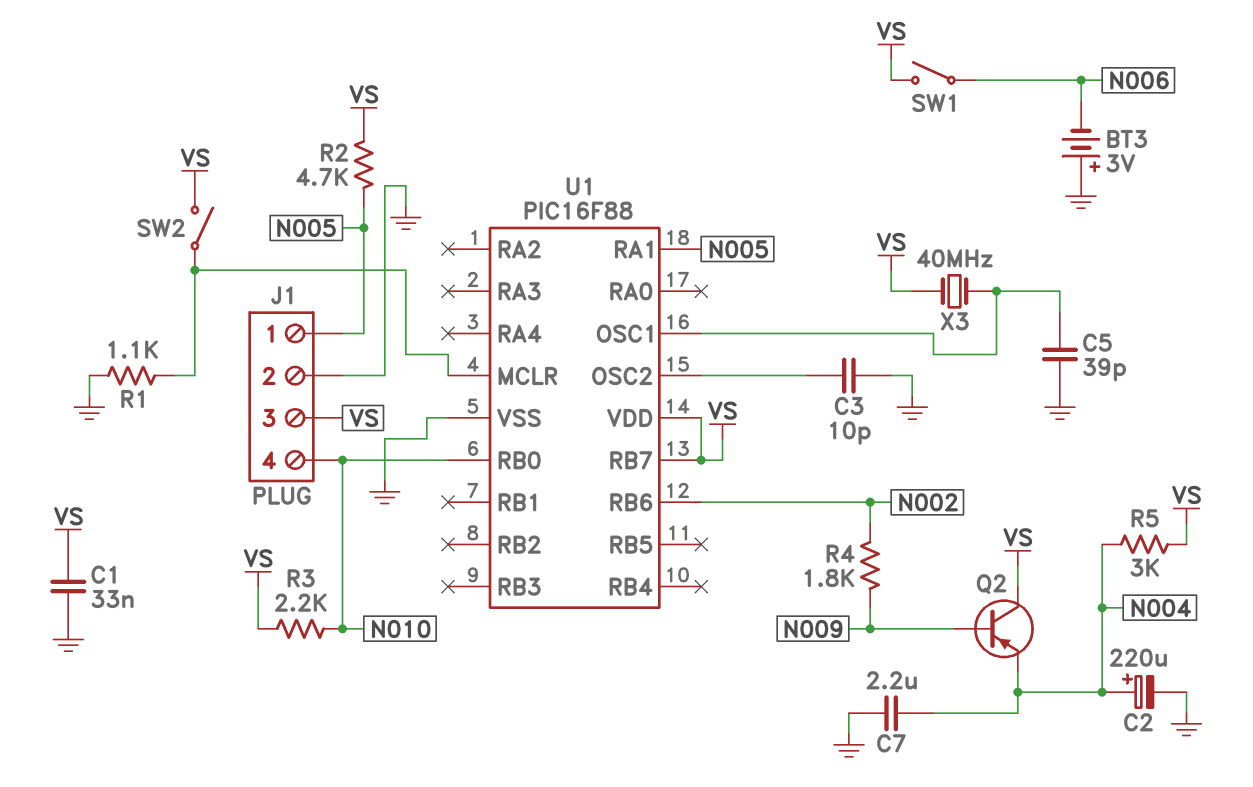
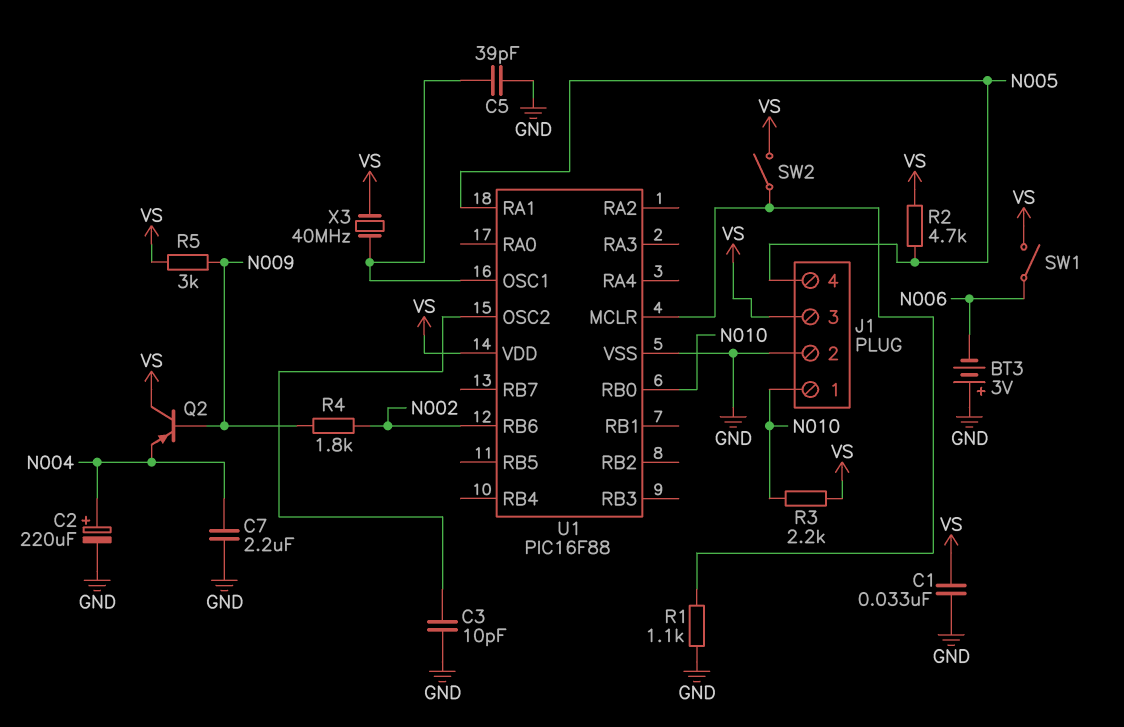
J1 pin 1: N005 -> N010
J1 pin 4: N010 -> N005
R5: 3k (N004, VS) -> 3k (N009, VS)
U1 pin RB7: VS -> none

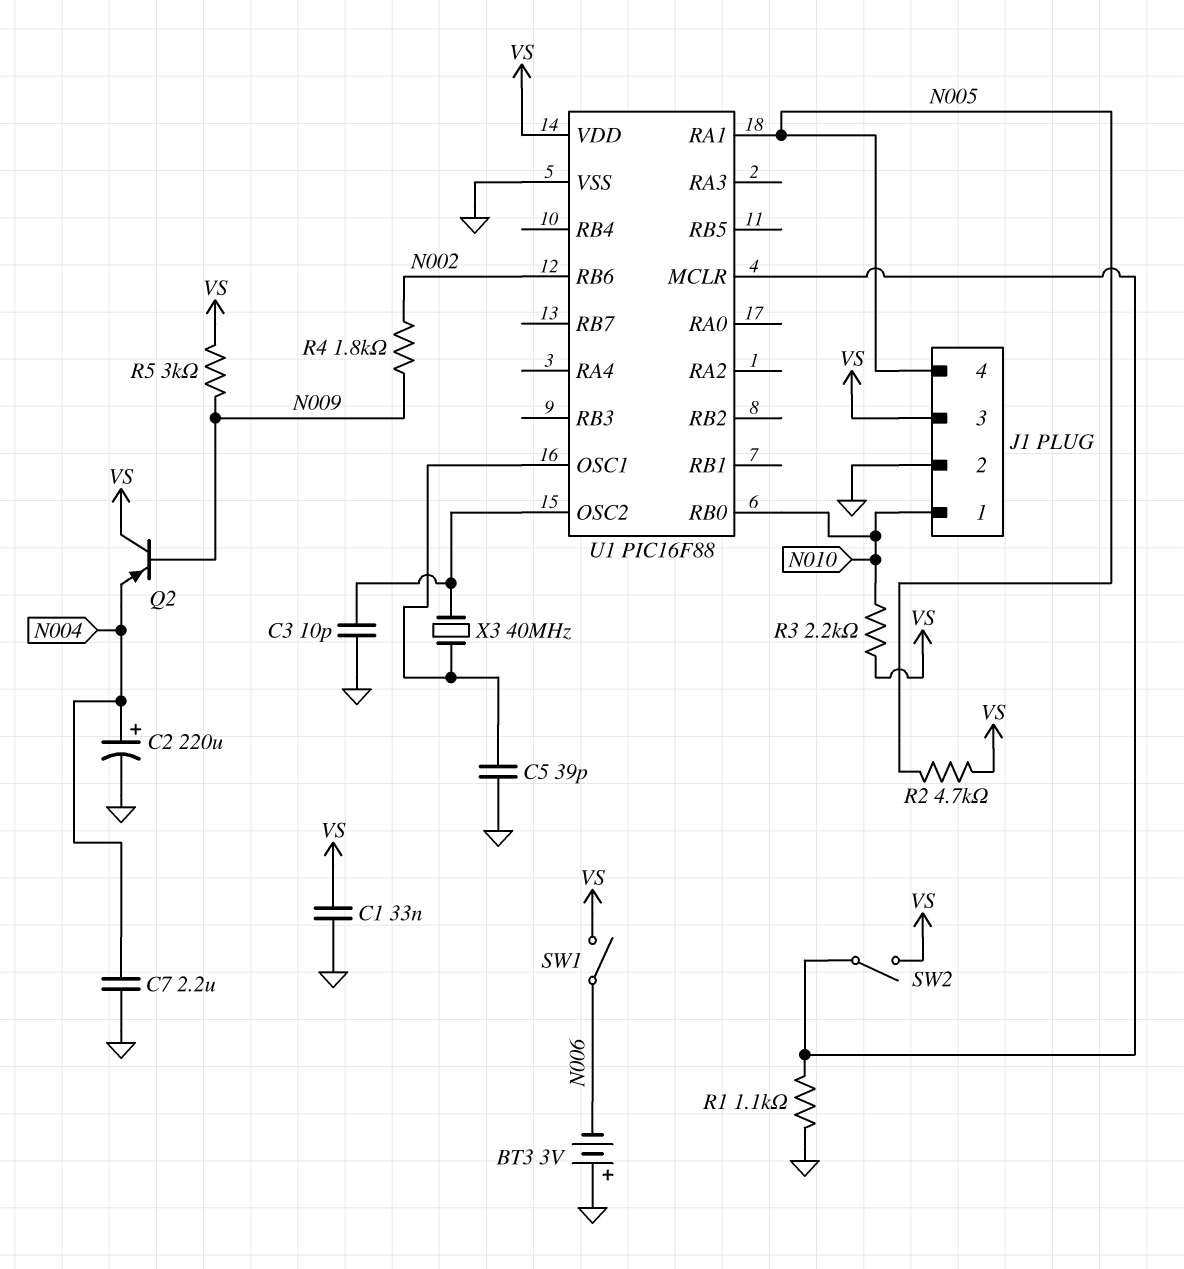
X3: 40MHz (U1/OSC1, VS) -> 40MHz (U1/OSC1, U1/OSC2)

